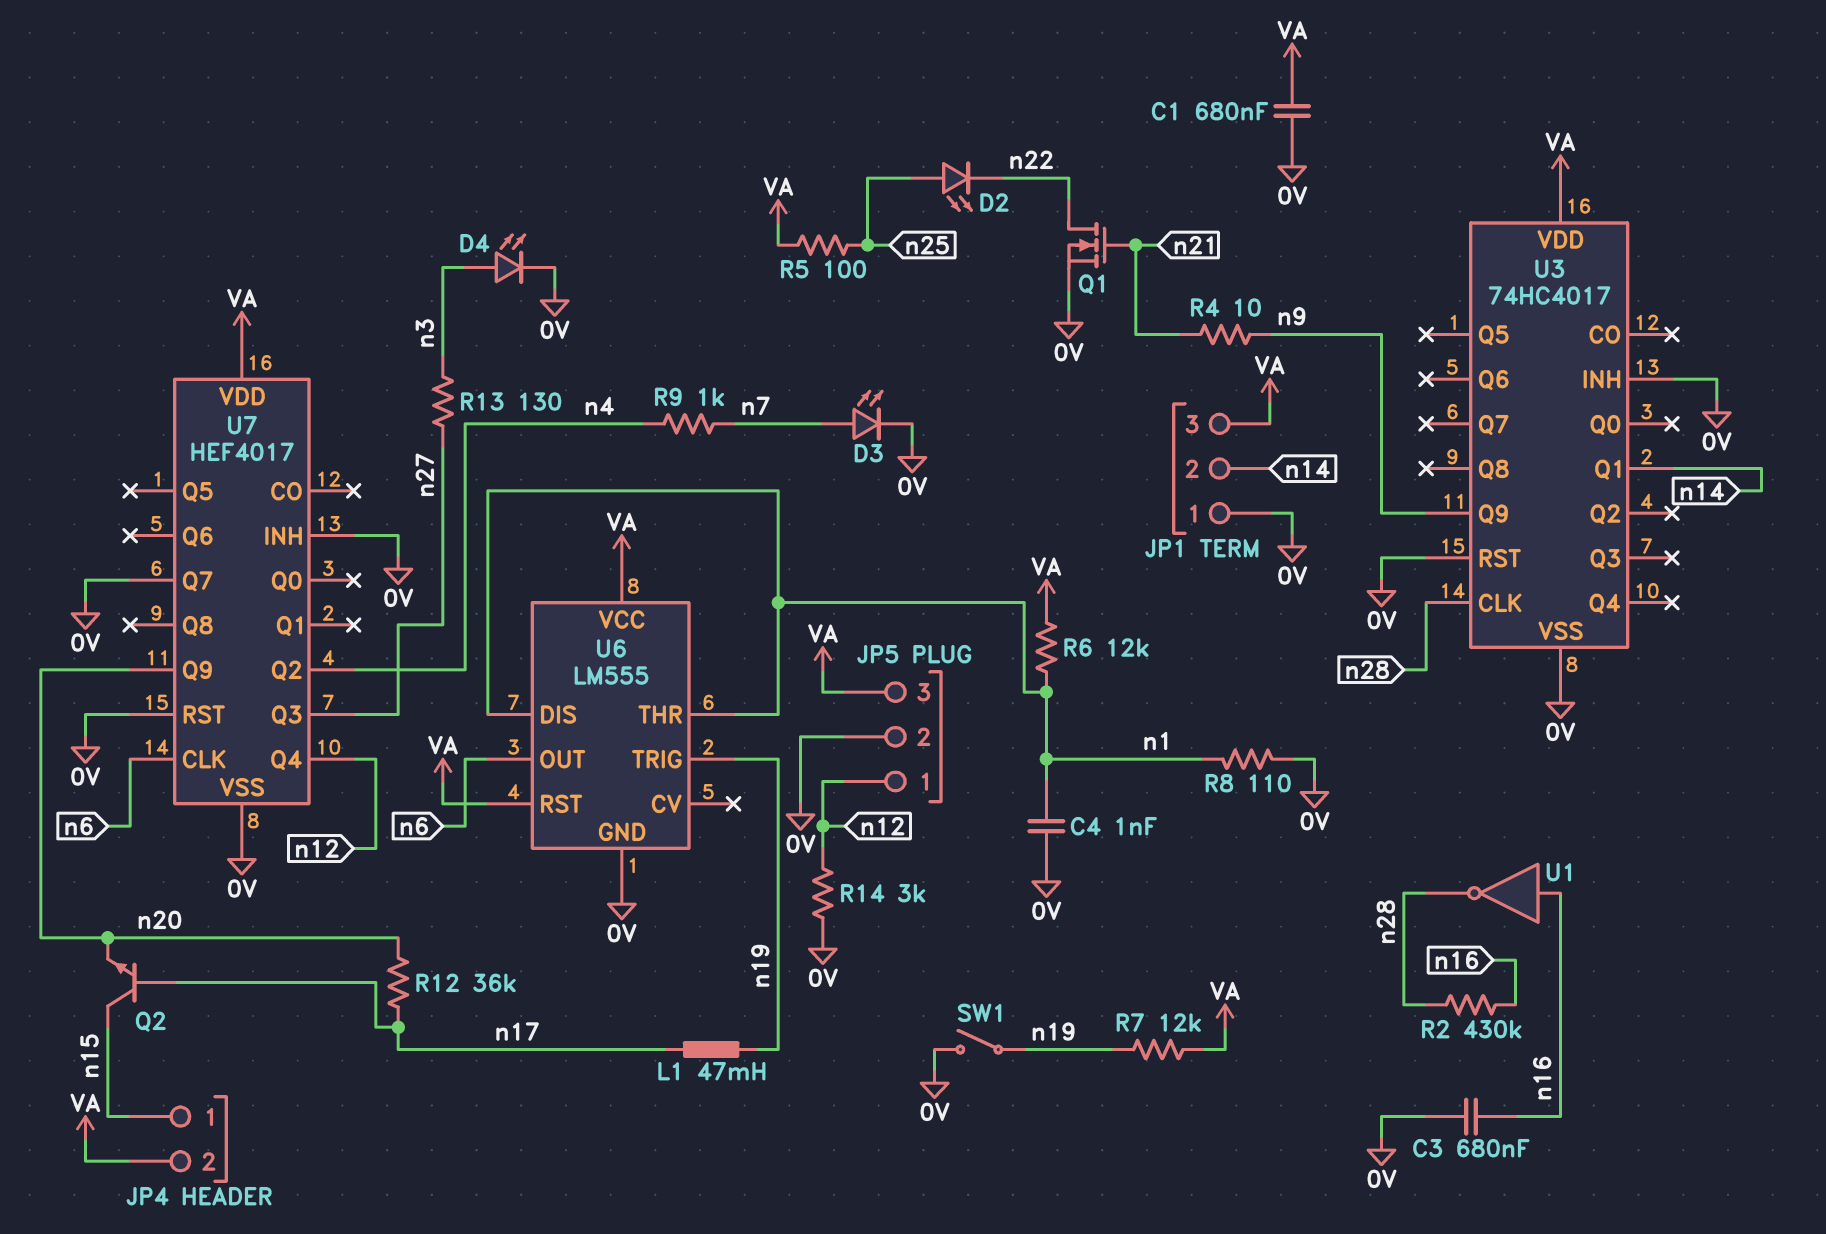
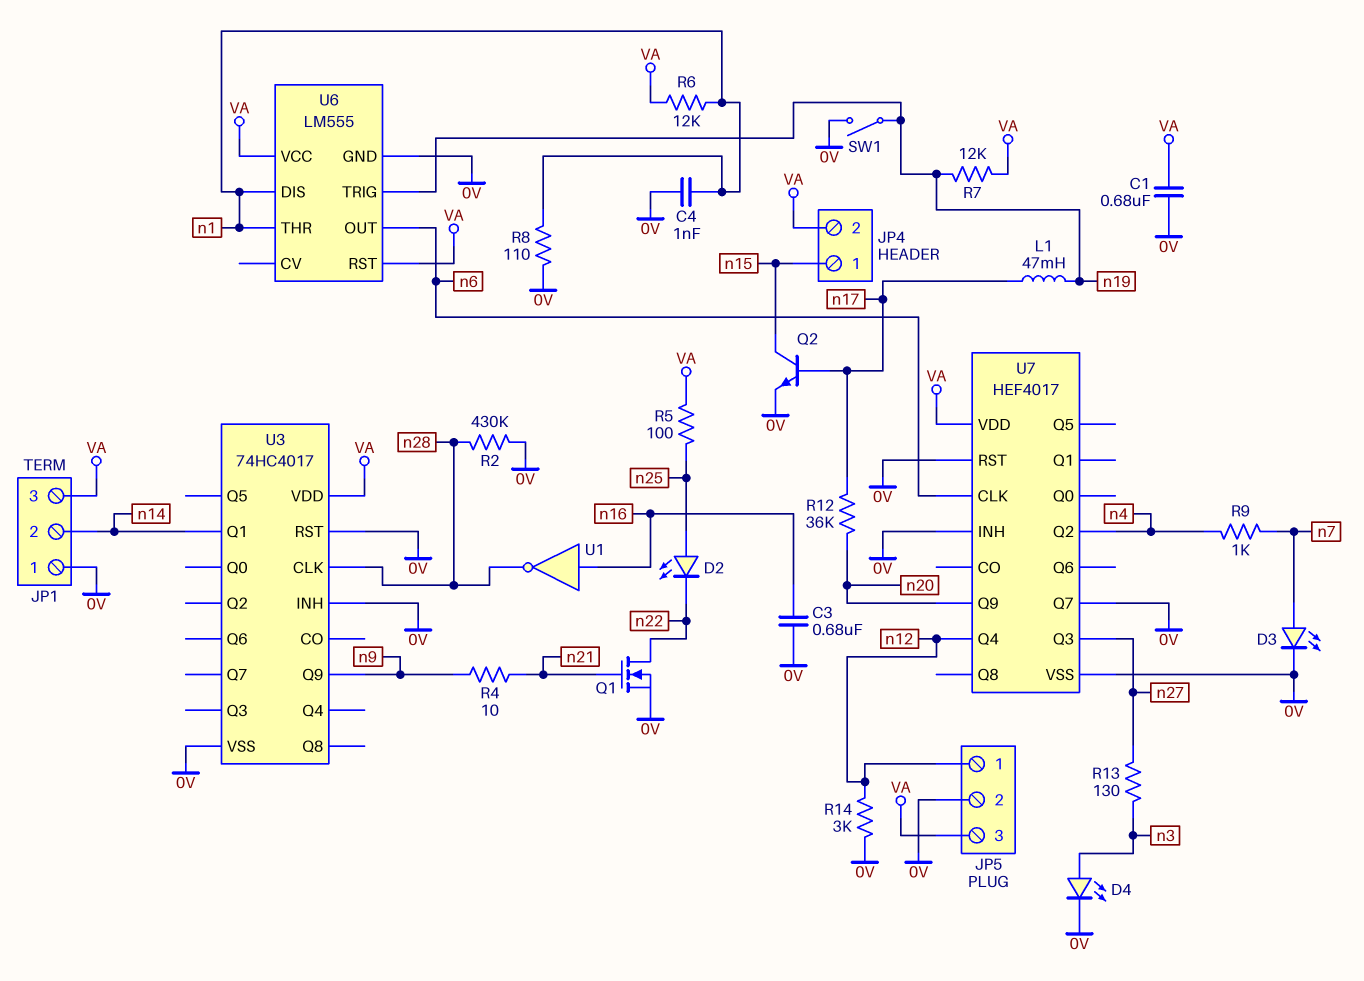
Q2: NPN (B n17, C n15, E n20) -> NPN (B n17, C n15, E 0V)
R2: 430k (n16, n28) -> 430k (0V, n28)

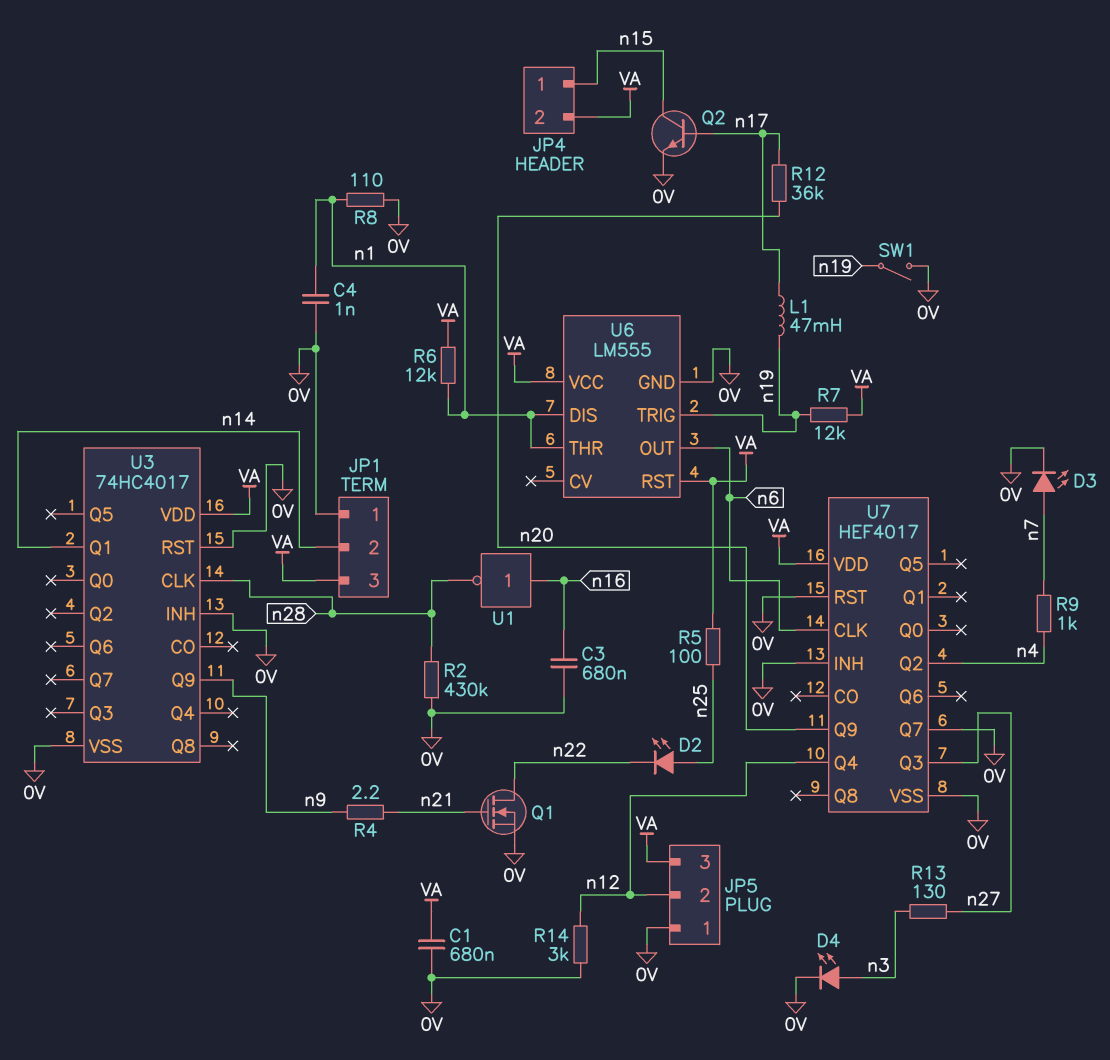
JP5 pin 1: n12 -> 0V
JP5 pin 2: 0V -> n12
R4: 10 (n9, n21) -> 2.2 (n9, n21)

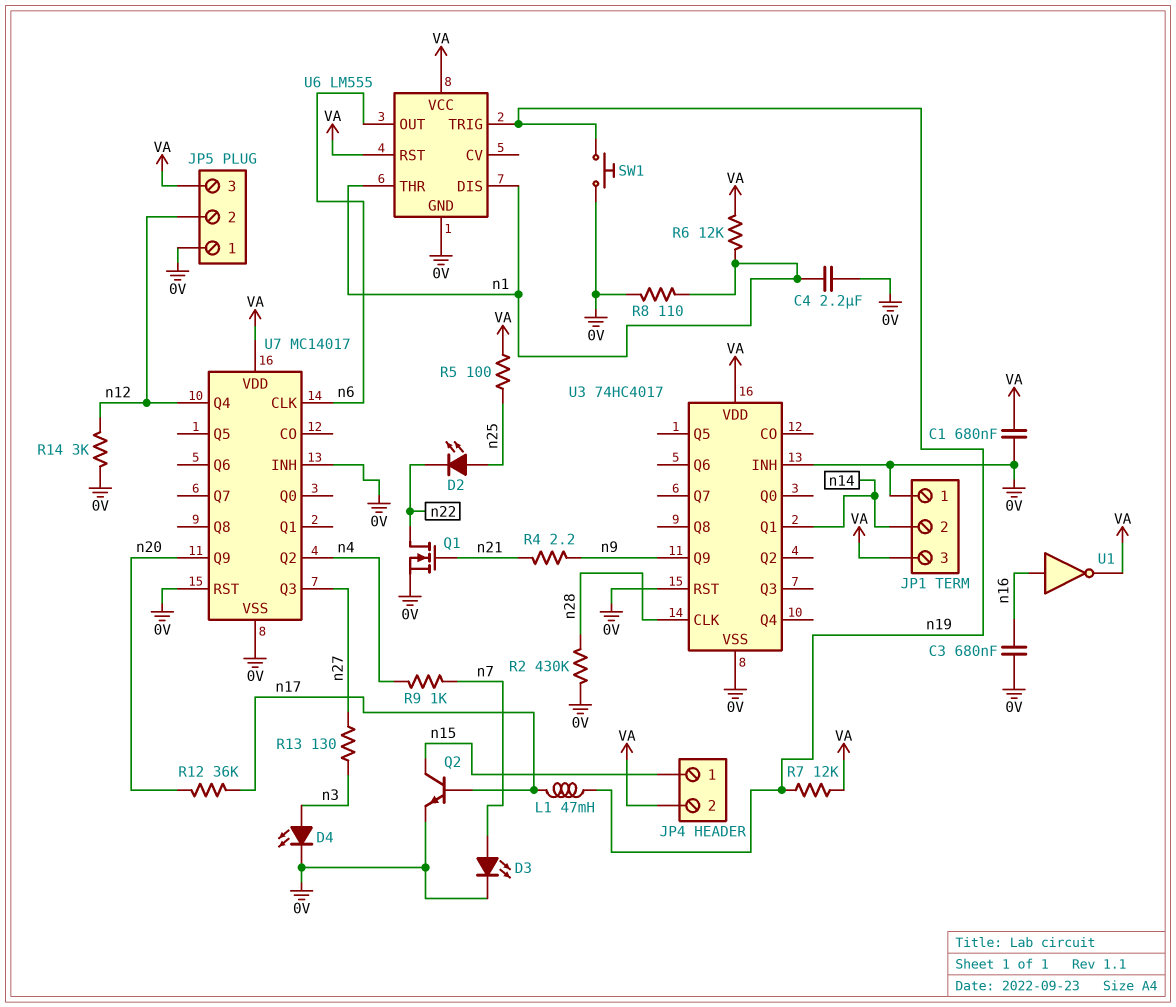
C4: 1nF (0V, n1) -> 2.2uF (0V, n1)
SW1: switch (0V, n19) -> button (0V, n19)
U1: NOT (in n16, out n28) -> NOT (in n16, out VA)
U7: HEF4017 -> MC14017
U7 pin Q7: 0V -> none

